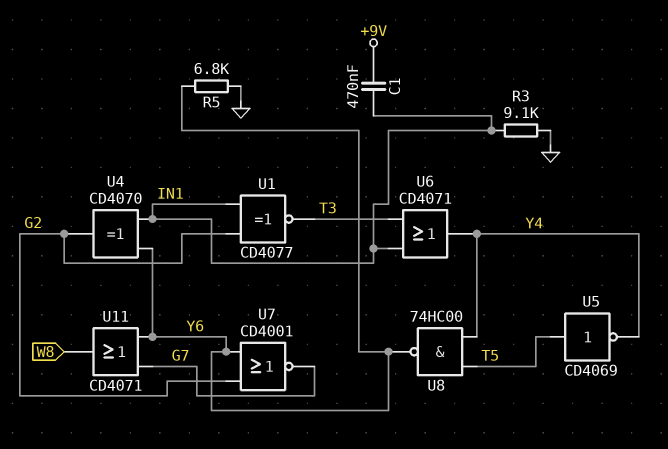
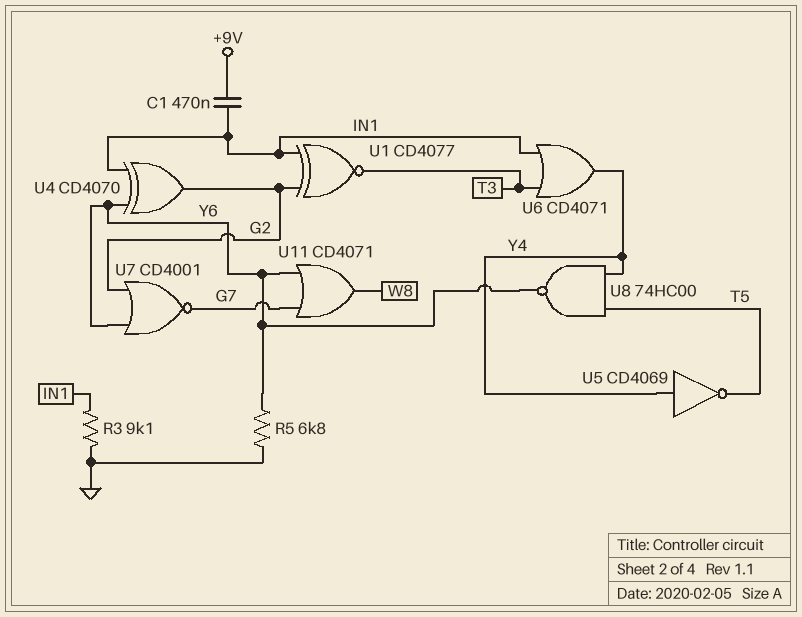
U5: NOT CD4069 (in T5, out Y4) -> NOT CD4069 (in Y4, out T5)

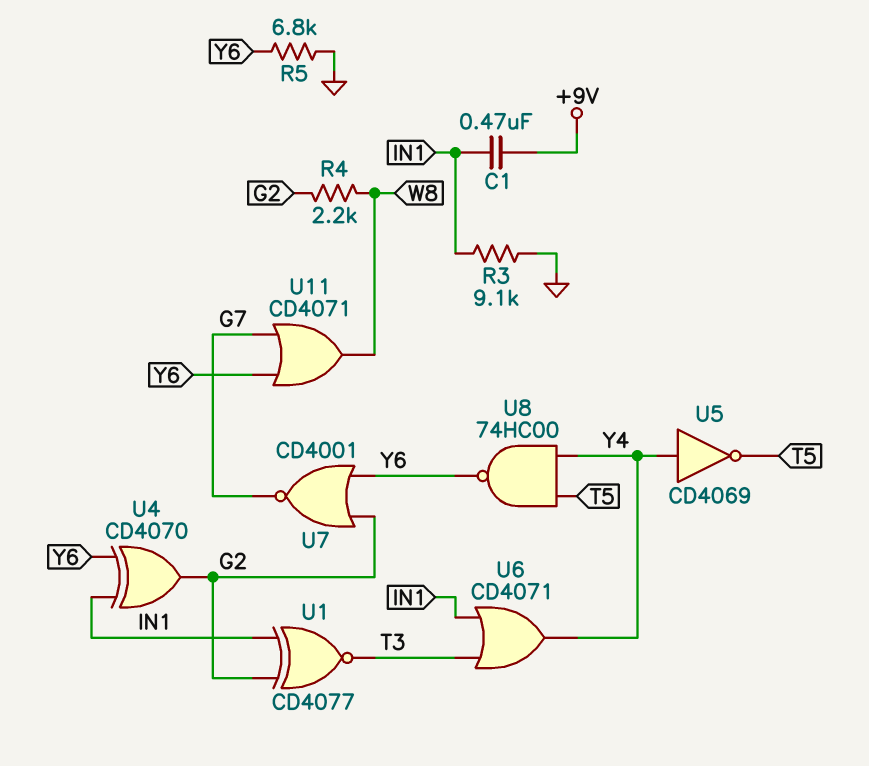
R4: none -> 2.2k (G2, W8)

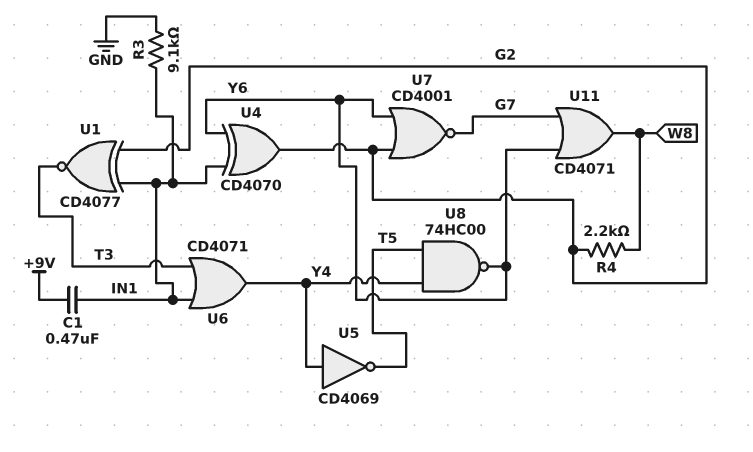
R5: 6.8k (GND, Y6) -> none

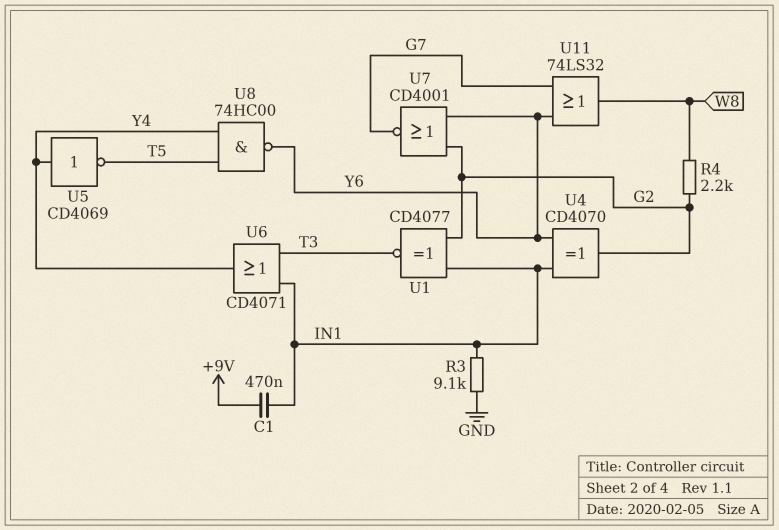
U11: OR CD4071 (in G7, in Y6, out W8) -> OR 74LS32 (in G7, in Y6, out W8)

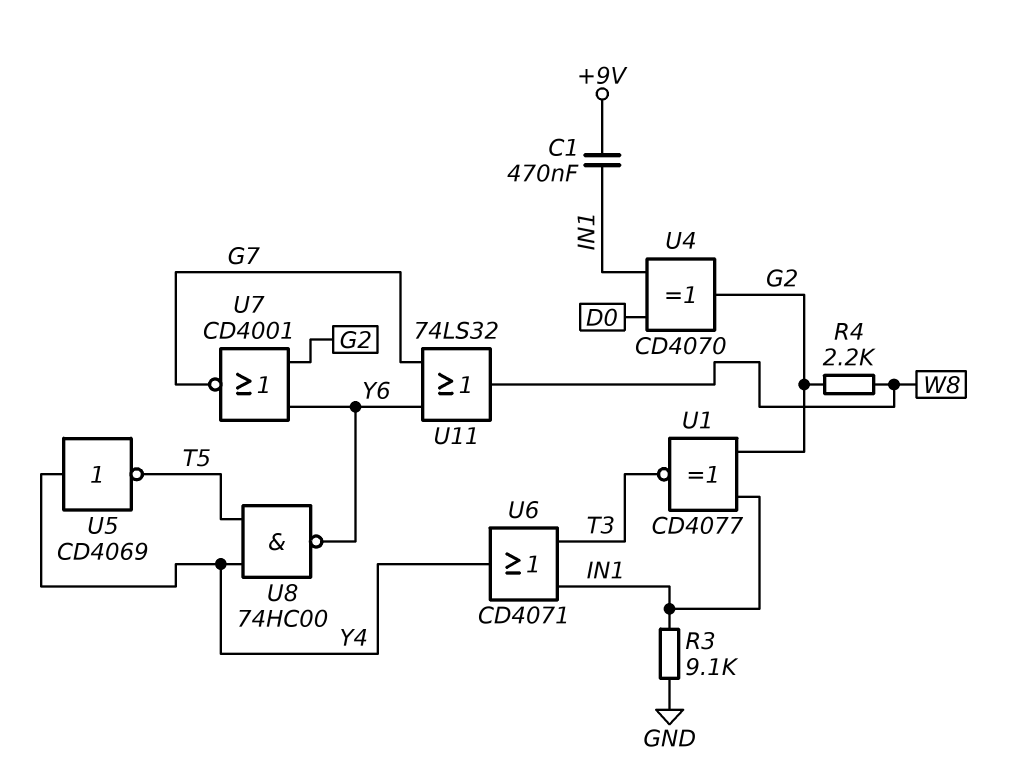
U4: XOR CD4070 (in IN1, in Y6, out G2) -> XOR CD4070 (in D0, in IN1, out G2)

